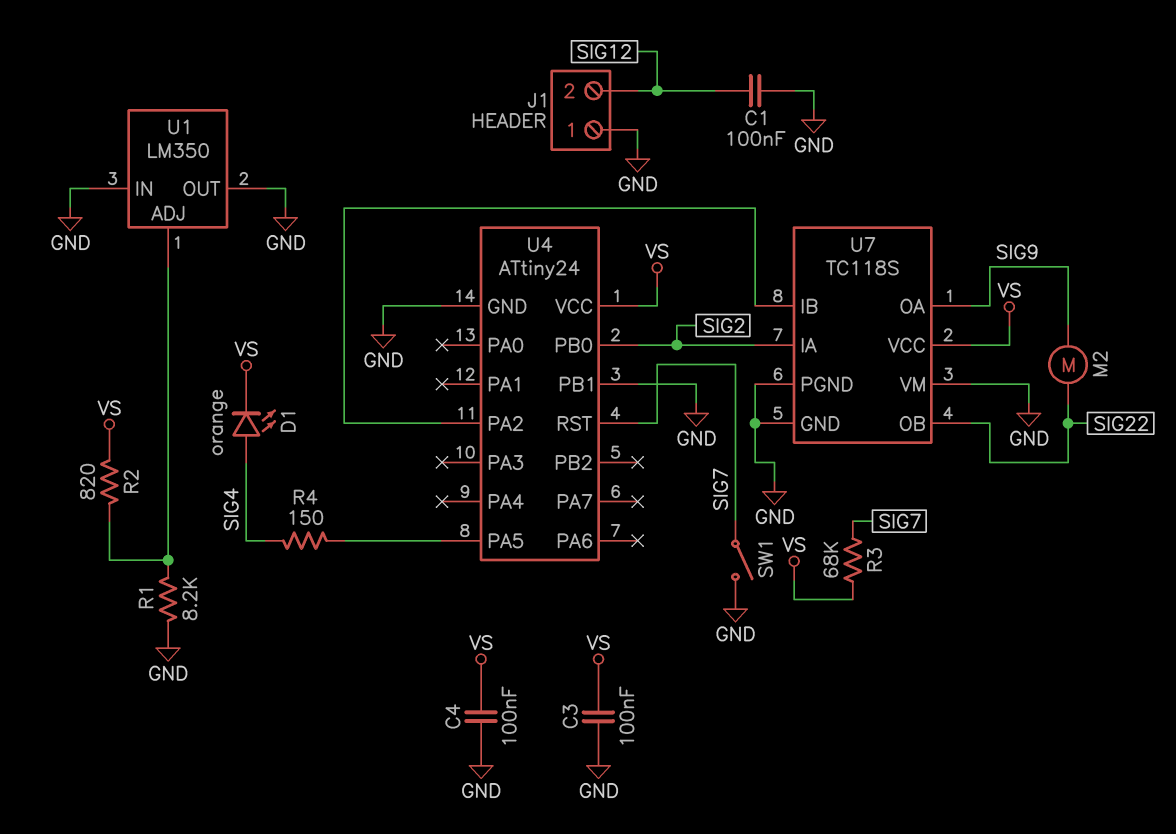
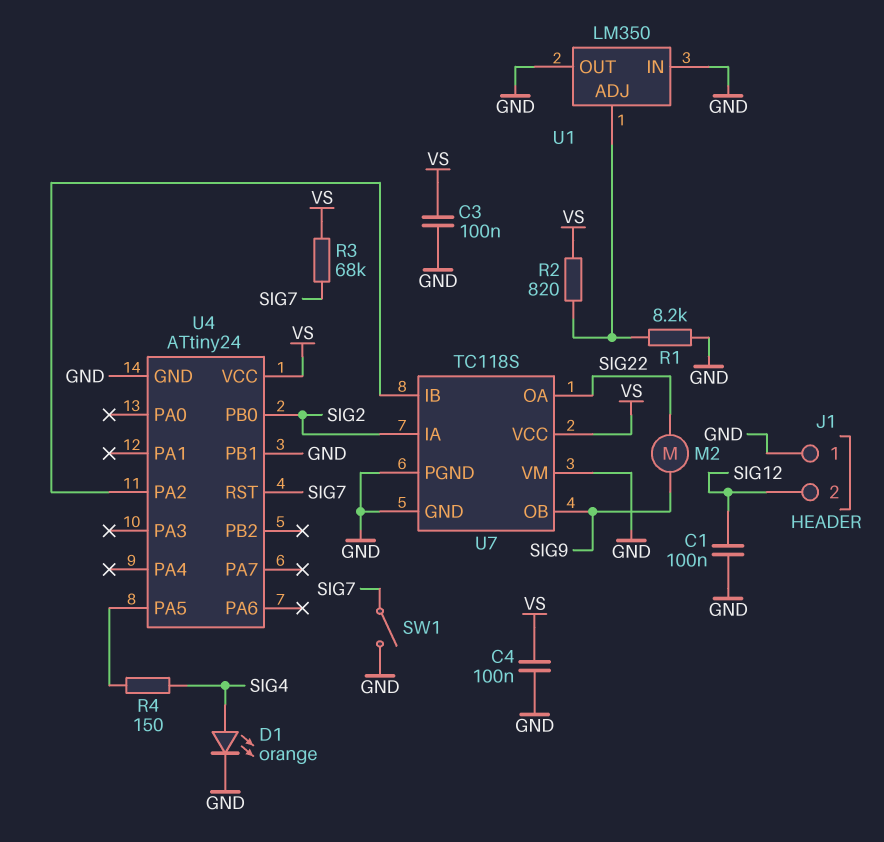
D1: LED orange (A SIG4, K VS) -> LED orange (A SIG4, K GND)
U7 pin OA: SIG9 -> SIG22
U7 pin OB: SIG22 -> SIG9

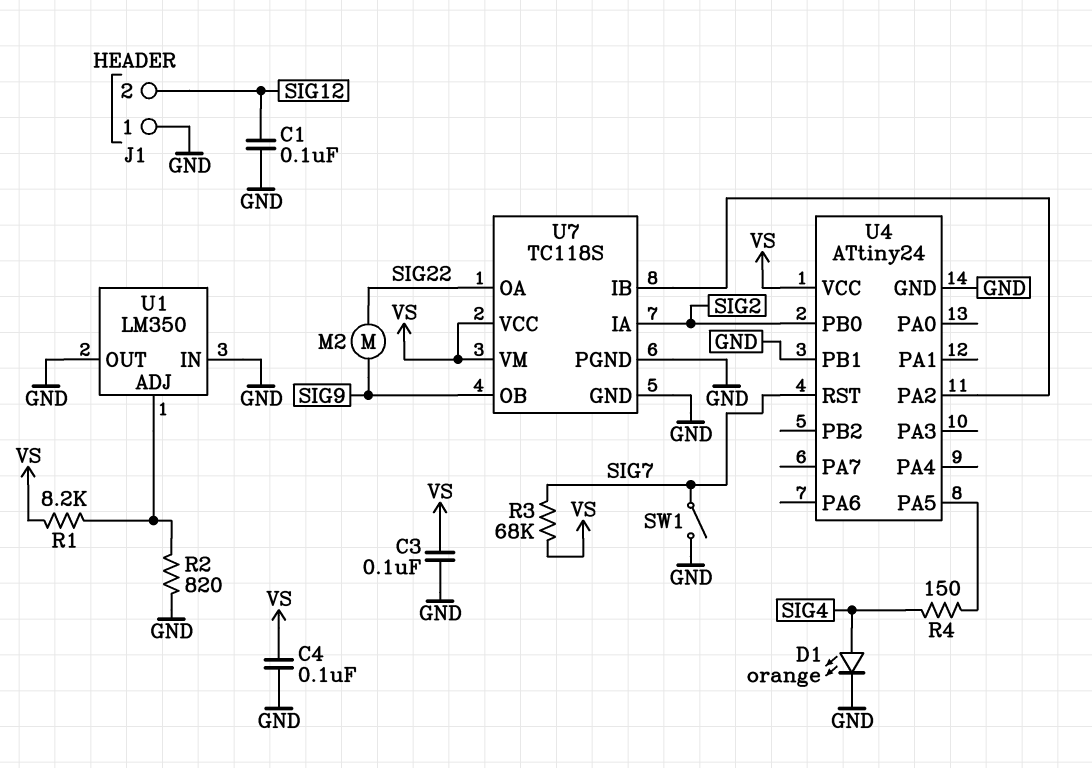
R1: 8.2k (GND, U1/ADJ) -> 8.2k (U1/ADJ, VS)
R2: 820 (U1/ADJ, VS) -> 820 (GND, U1/ADJ)
U7 pin VM: GND -> VS

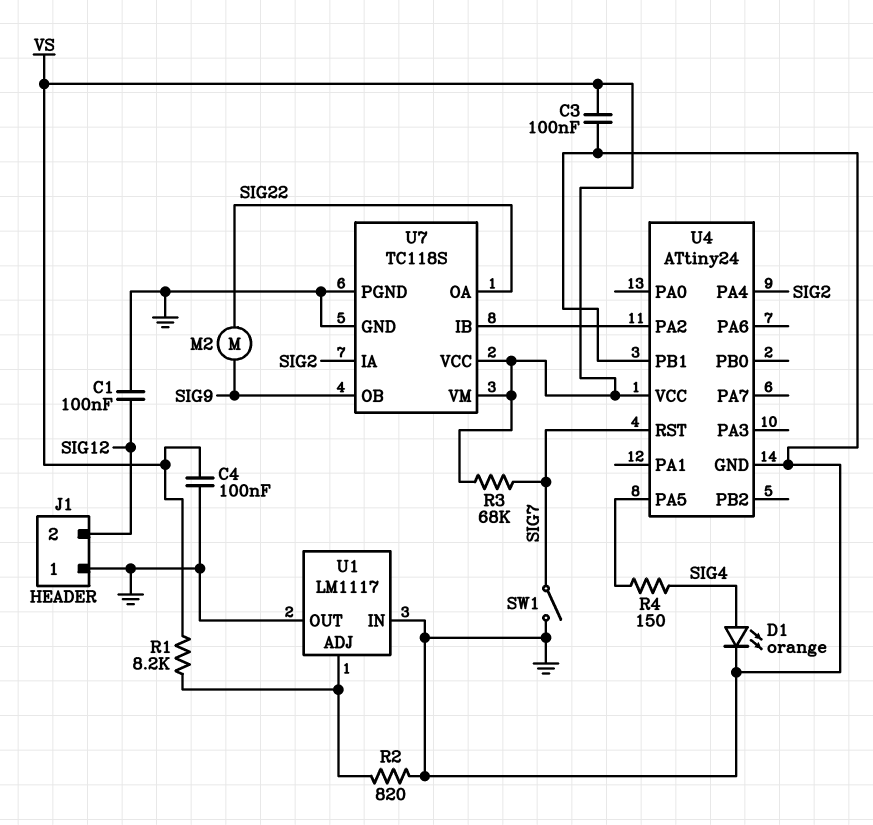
U1: LM350 -> LM1117
U4 pin PA4: none -> SIG2
U4 pin PB0: SIG2 -> none

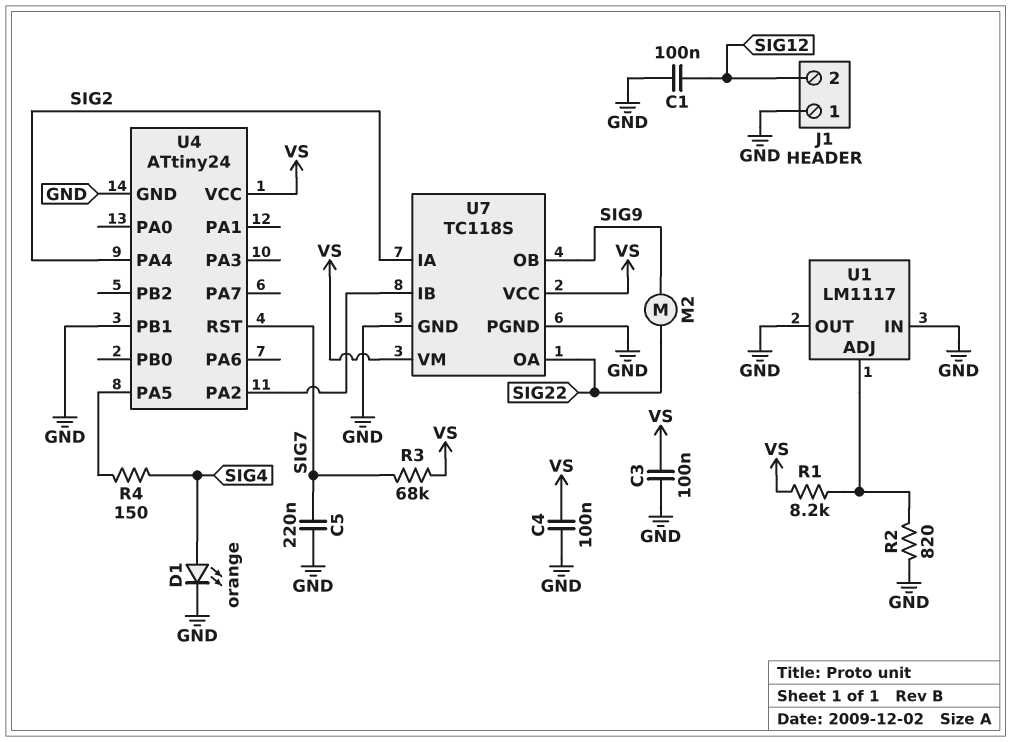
C5: none -> 220nF (GND, SIG7)
SW1: switch (GND, SIG7) -> none

